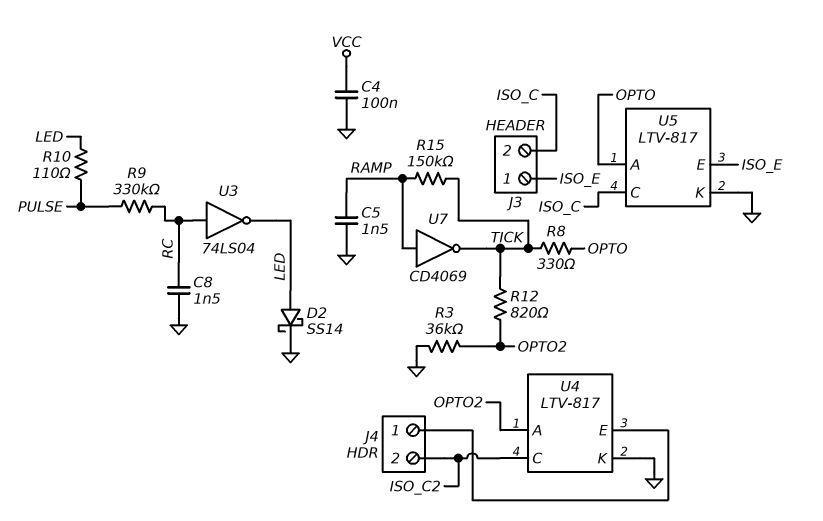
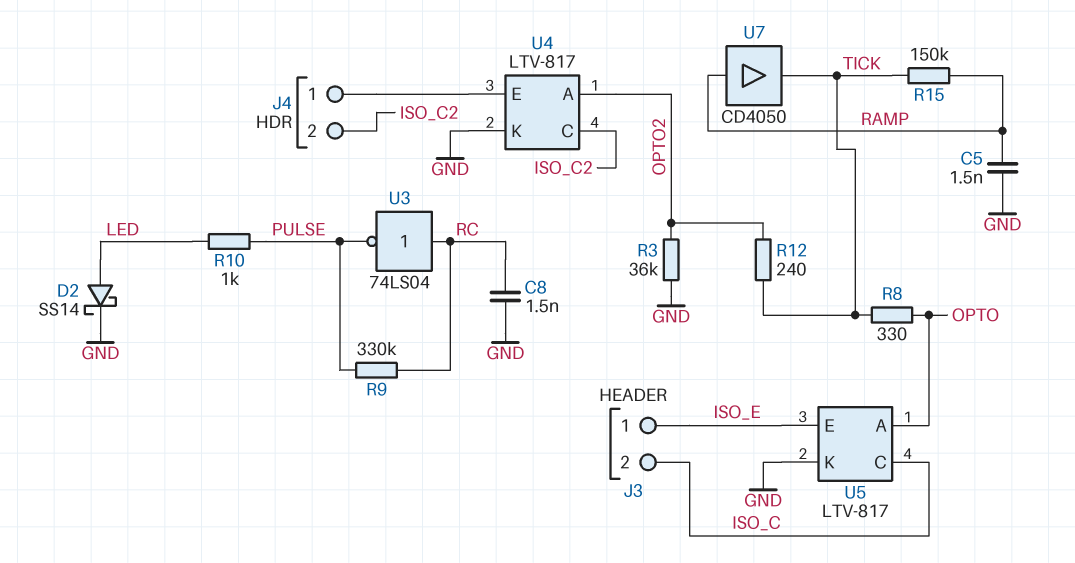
C4: 100nF (GND, VCC) -> none
R10: 110 (LED, PULSE) -> 1k (LED, PULSE)
R12: 820 (OPTO2, TICK) -> 240 (OPTO2, TICK)
U3: NOT 74LS04 (in RC, out LED) -> NOT 74LS04 (in RC, out PULSE)
U7: NOT CD4069 (in RAMP, out TICK) -> buffer CD4050 (in RAMP, out TICK)

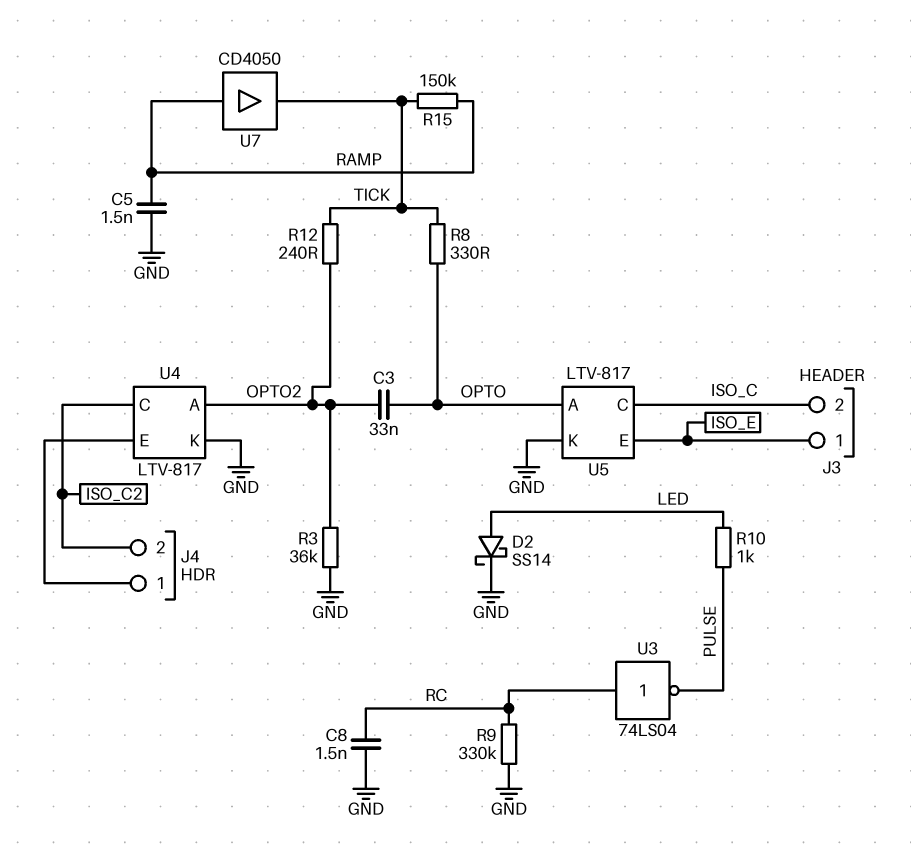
C3: none -> 33nF (OPTO, OPTO2)
R9: 330k (PULSE, RC) -> 330k (GND, RC)

